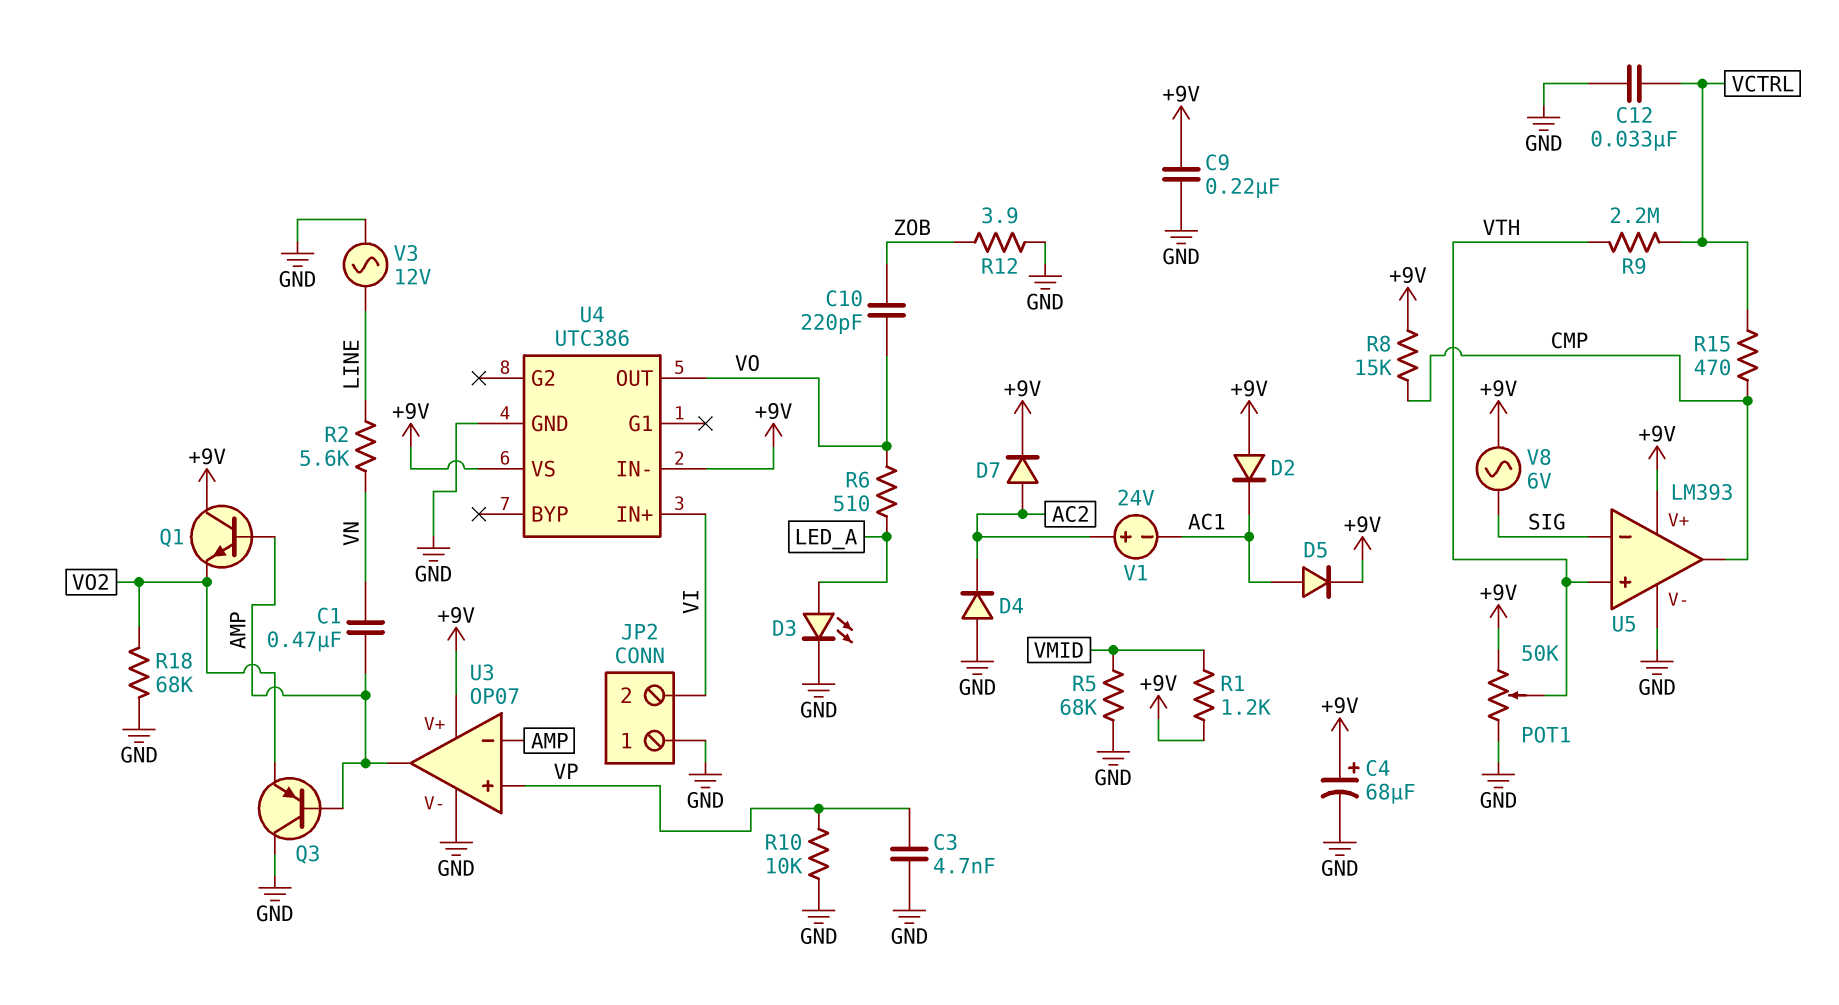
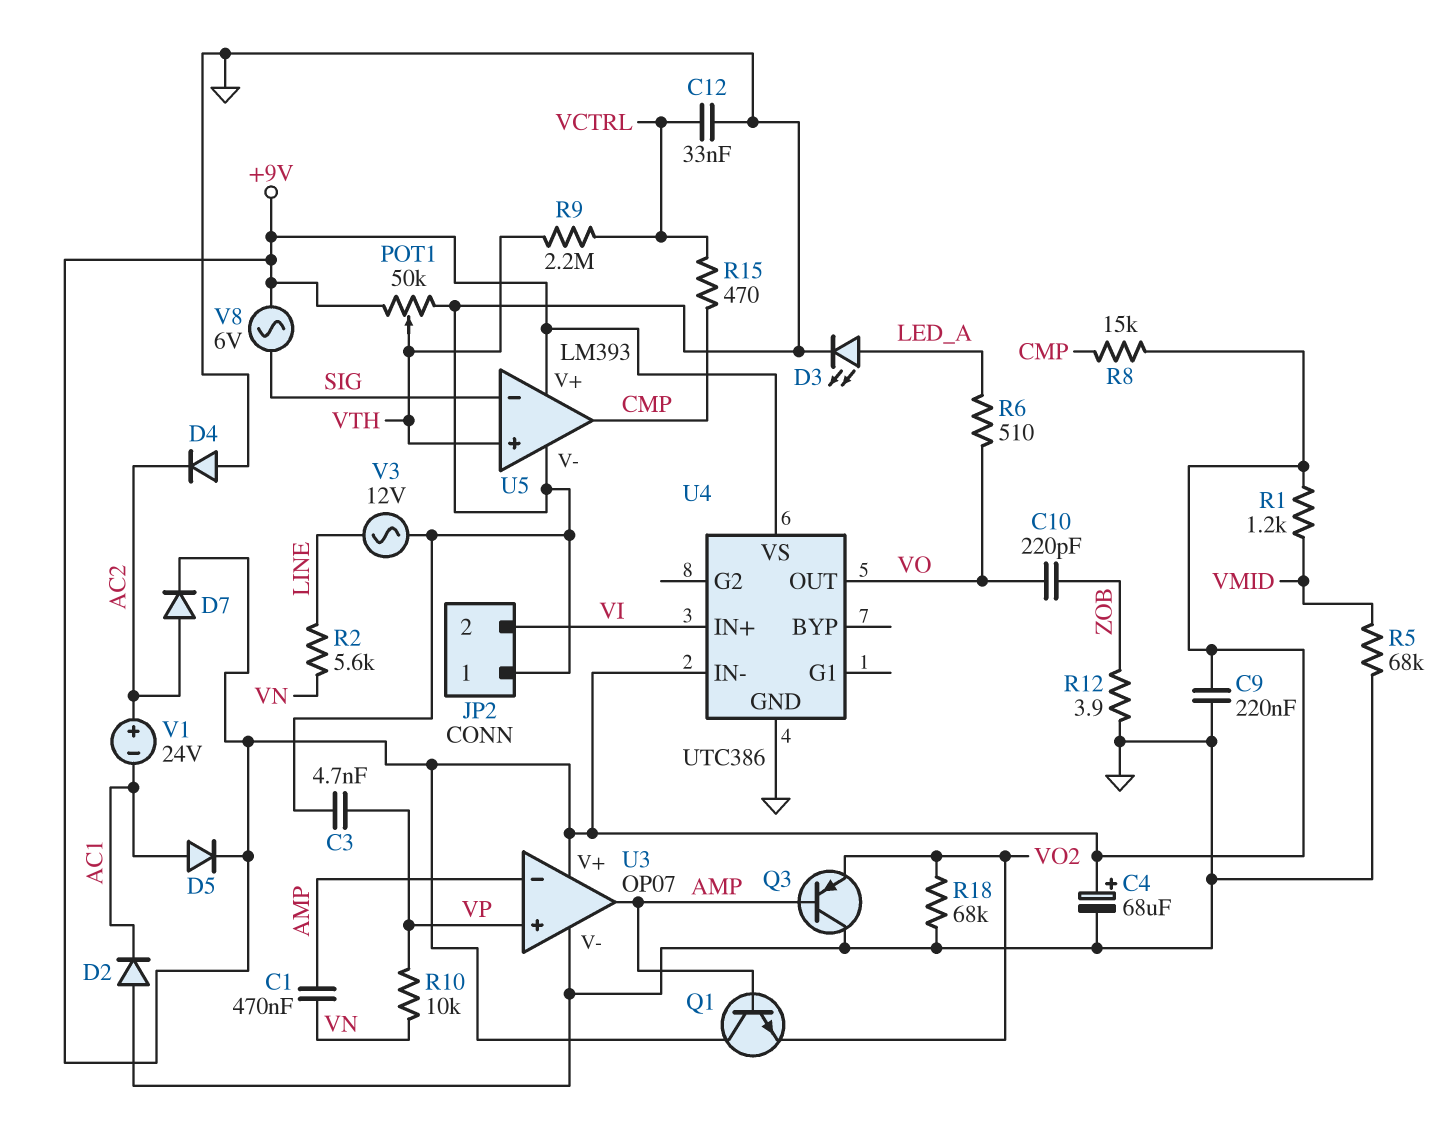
D2: diode (A +9V, K AC1) -> diode (A GND, K AC1)
R10: 10k (GND, VP) -> 10k (VN, VP)

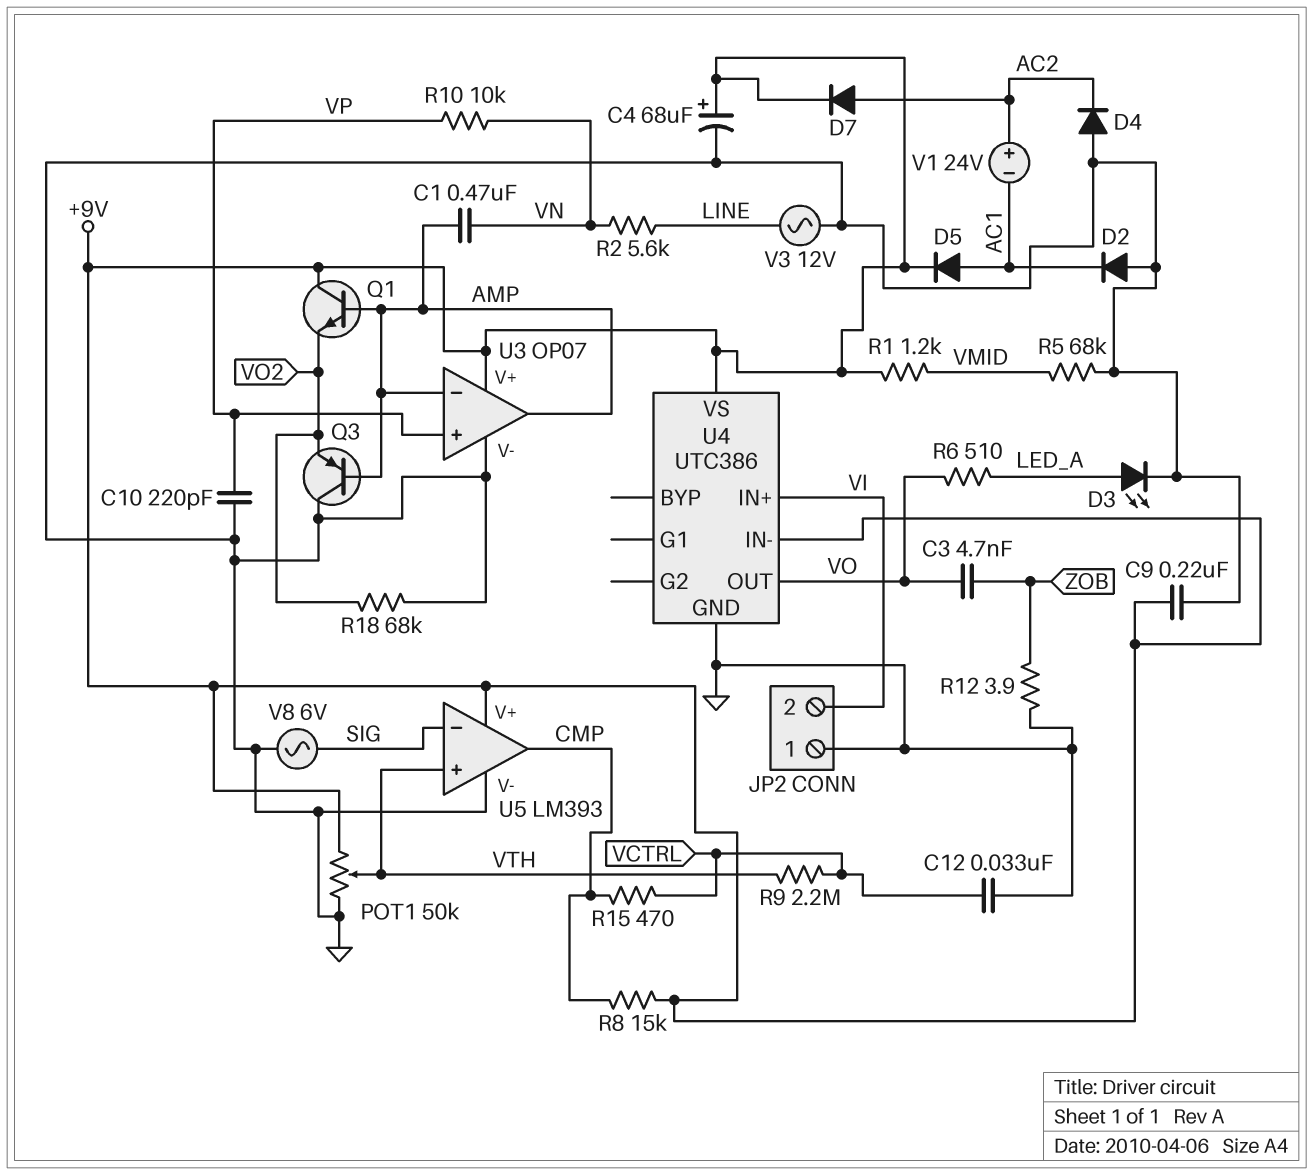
C3: 4.7nF (GND, VP) -> 4.7nF (VO, ZOB)
C10: 220pF (VO, ZOB) -> 220pF (GND, VP)
V8: AC 6V (+9V, SIG) -> AC 6V (GND, SIG)

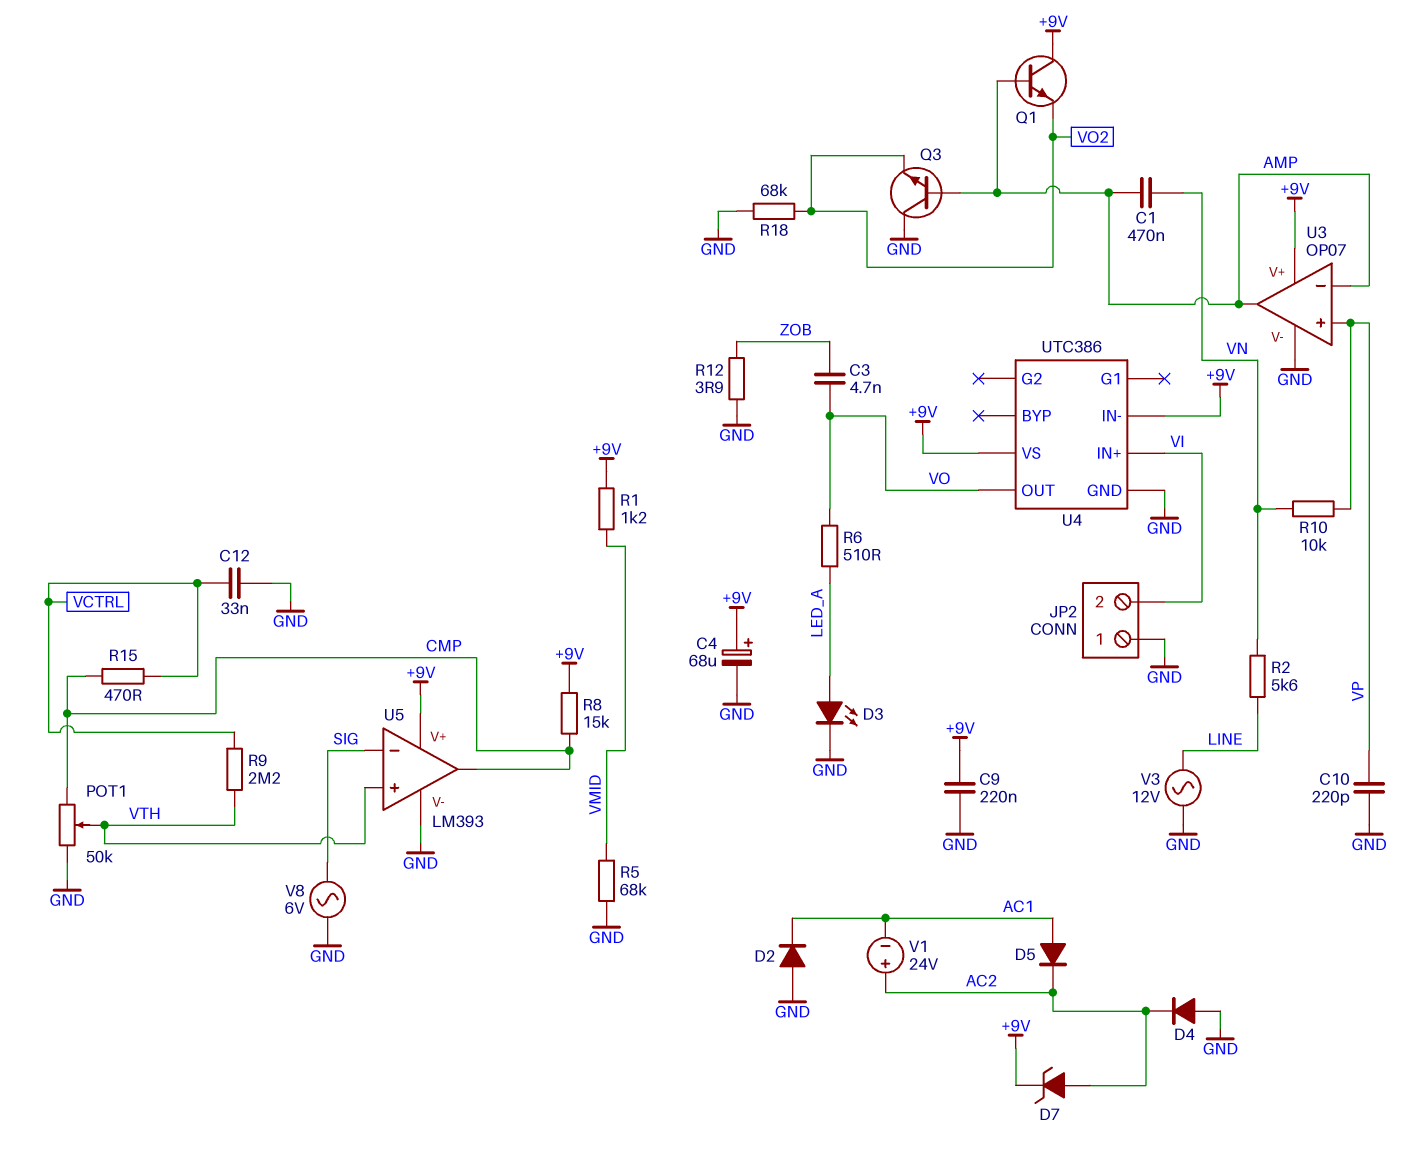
D5: diode (A AC1, K +9V) -> diode (A AC1, K AC2)
D7: diode (A AC2, K +9V) -> zener (A AC2, K +9V)
POT1: 50k (+9V, GND, wiper VTH) -> 50k (CMP, GND, wiper VTH)
Q3: PNP (B AMP, C GND, E VO2) -> NPN (B AMP, C GND, E VO2)

